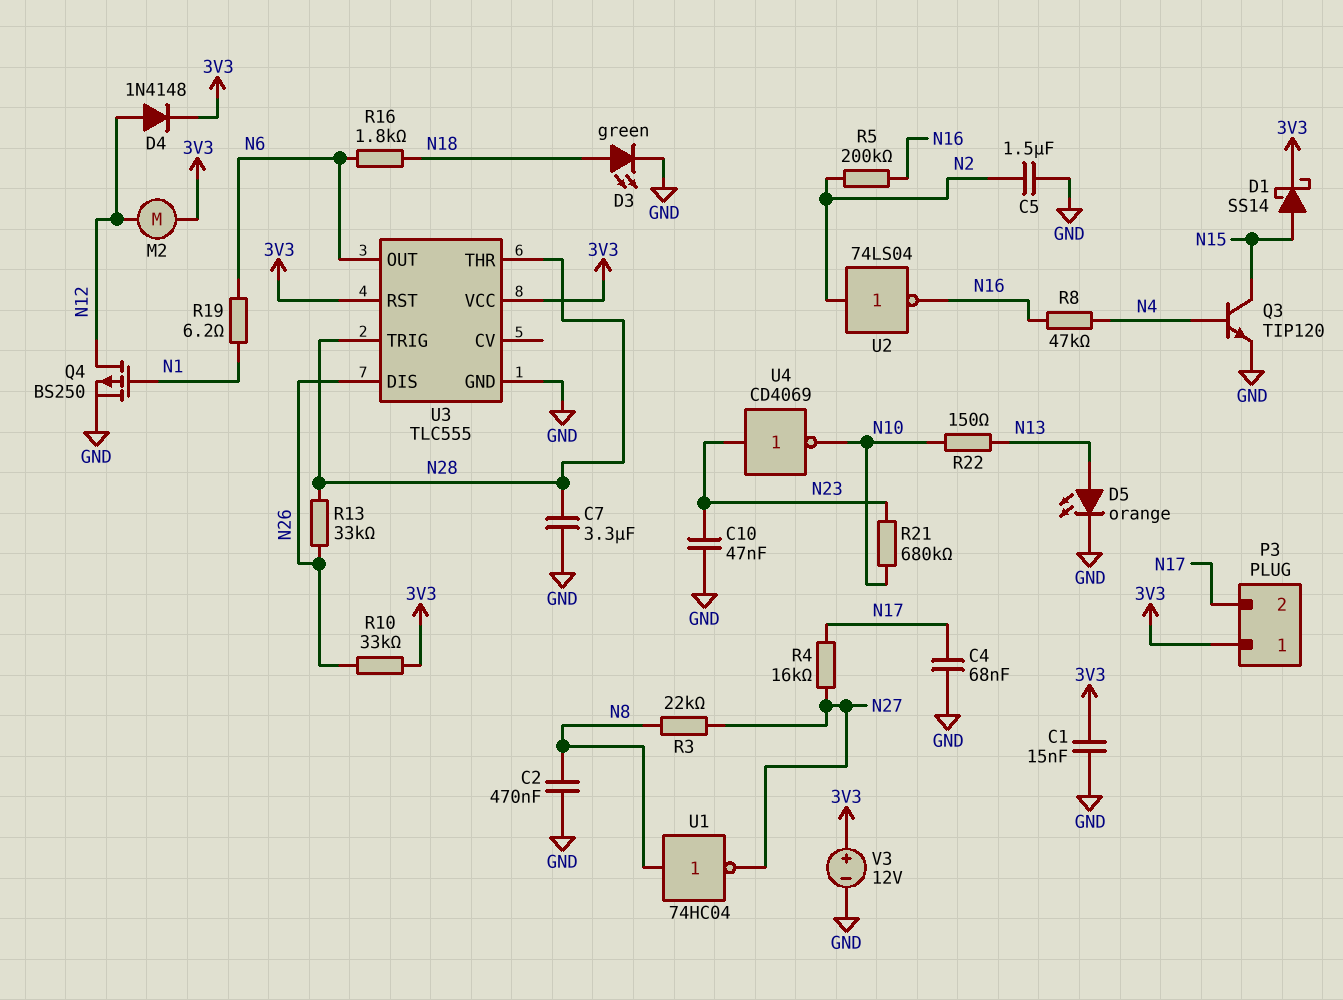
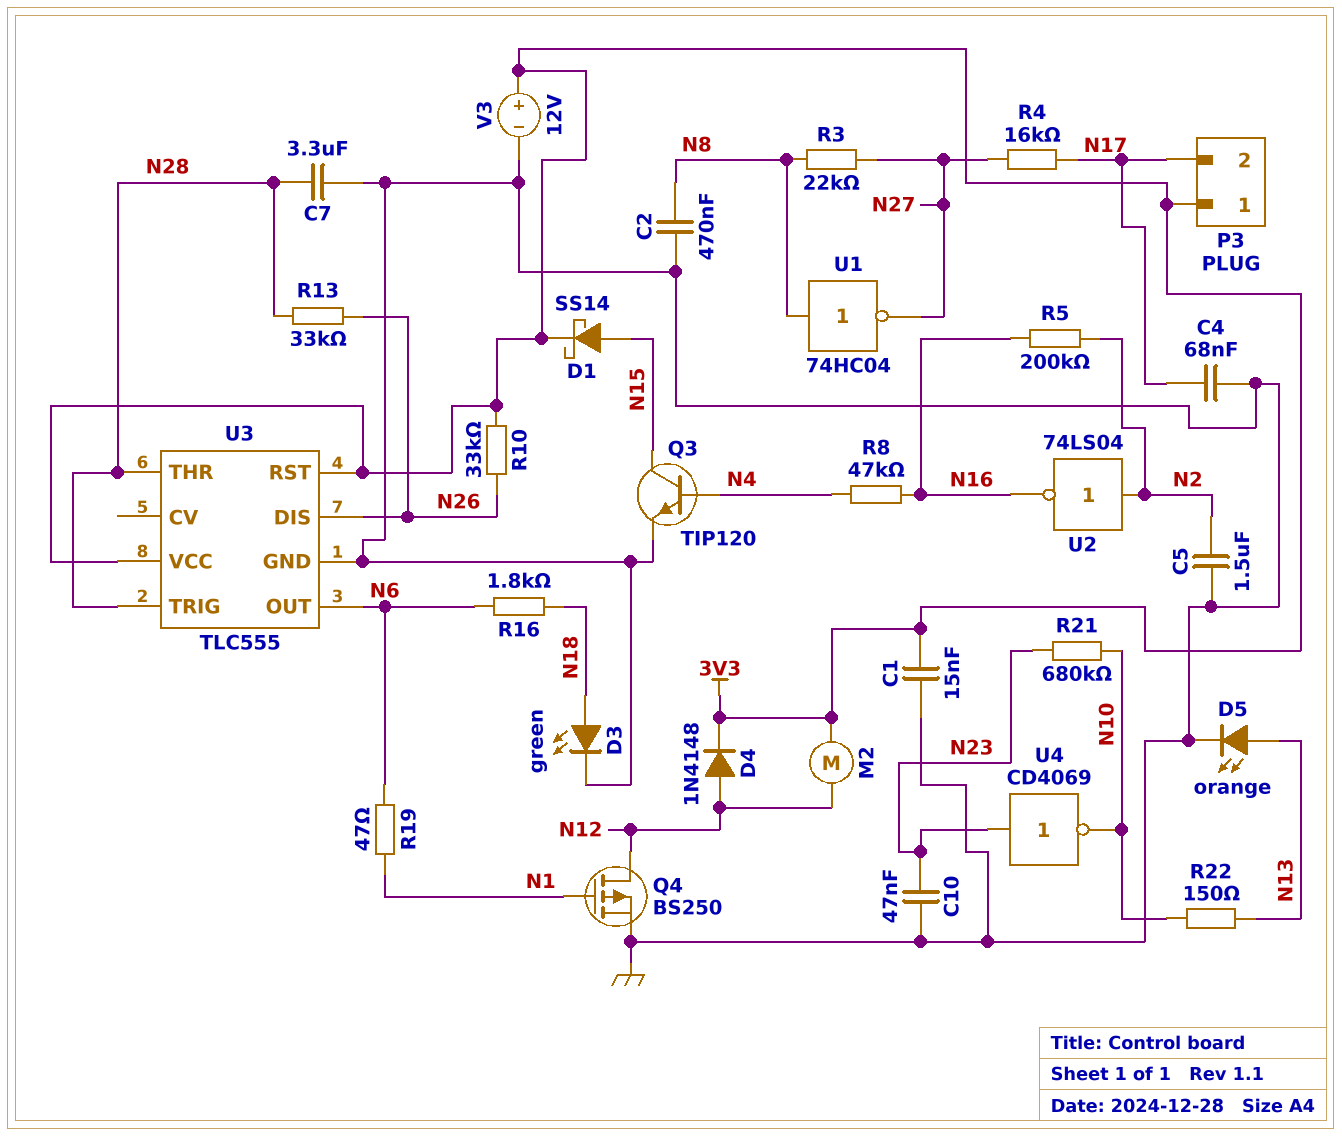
R19: 6.2 (N1, N6) -> 47 (N1, N6)

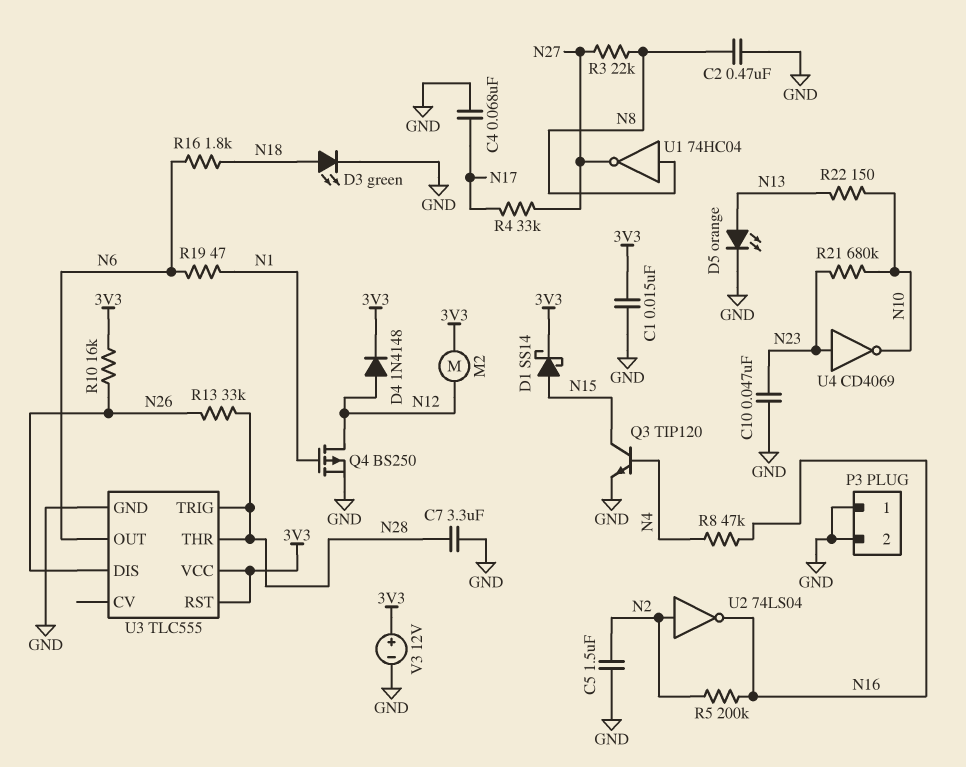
P3 pin 1: 3V3 -> GND
P3 pin 2: N17 -> GND
R4: 16k (N17, N27) -> 33k (N17, N27)
R10: 33k (3V3, N26) -> 16k (3V3, N26)

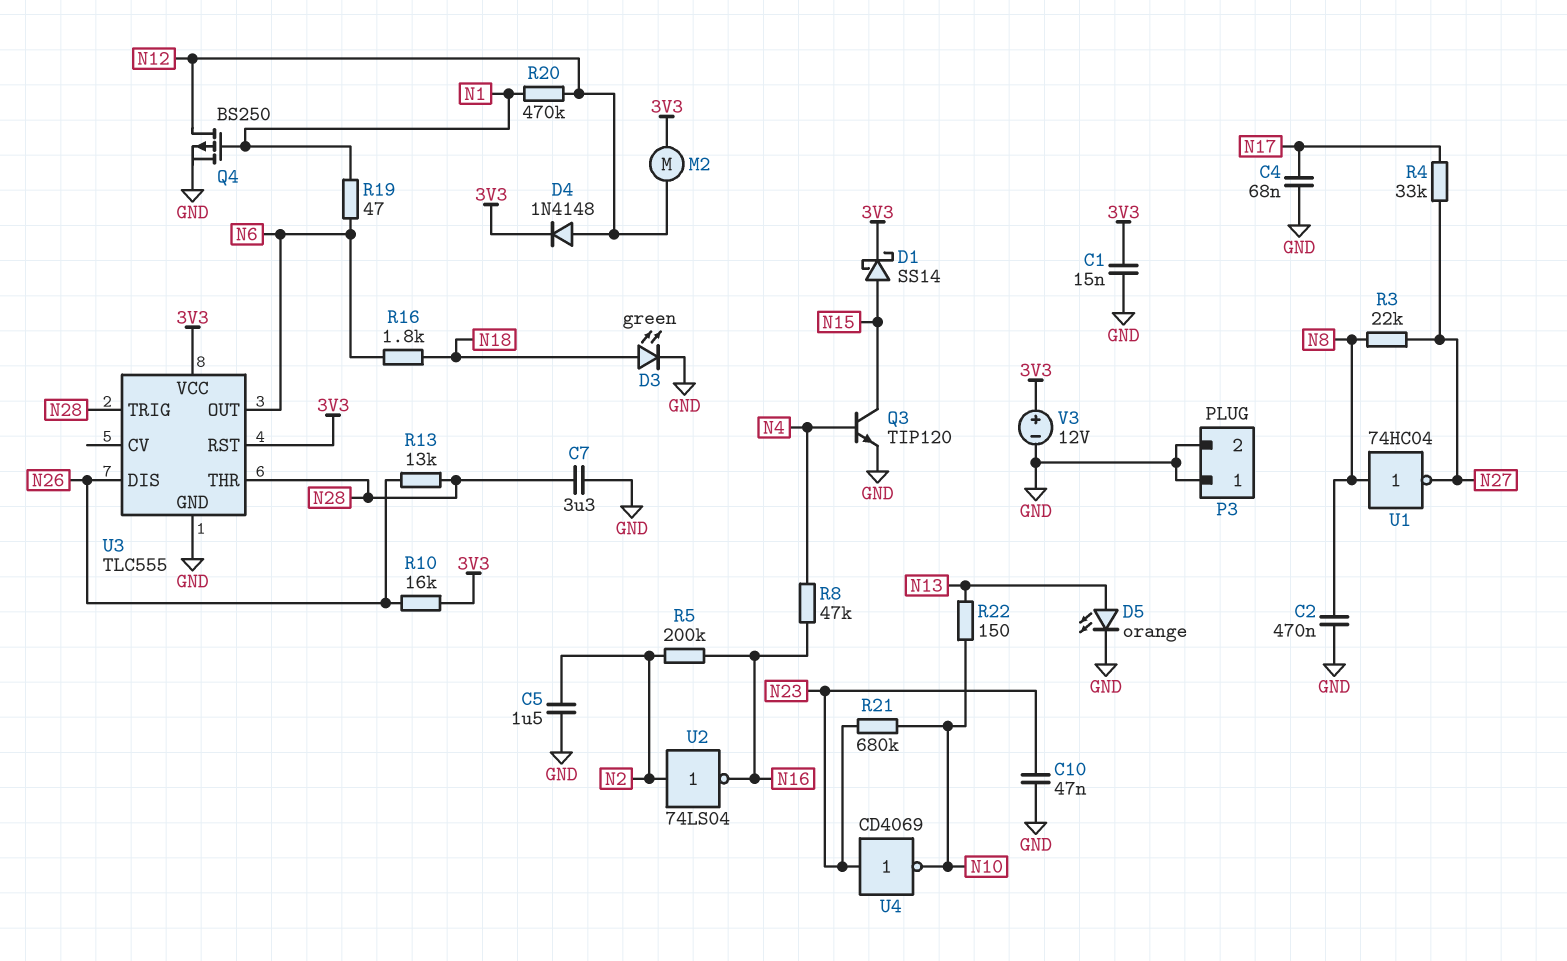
R13: 33k (N26, N28) -> 13k (N26, N28)
R20: none -> 470k (N1, N12)

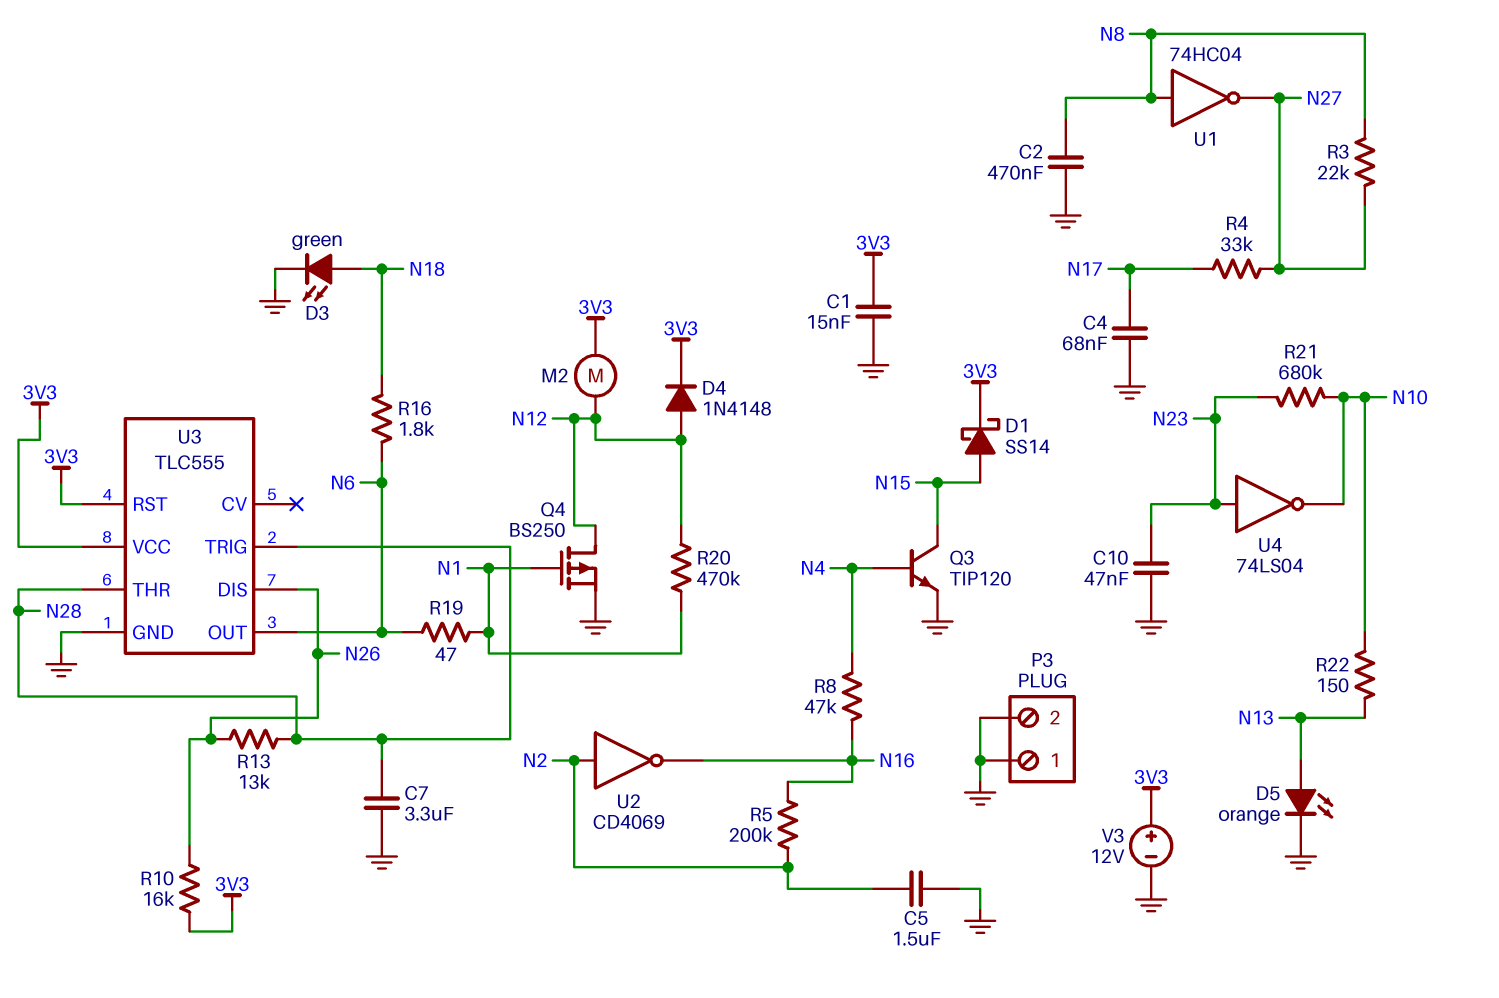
U2: NOT 74LS04 (in N2, out N16) -> NOT CD4069 (in N2, out N16)
U4: NOT CD4069 (in N23, out N10) -> NOT 74LS04 (in N23, out N10)

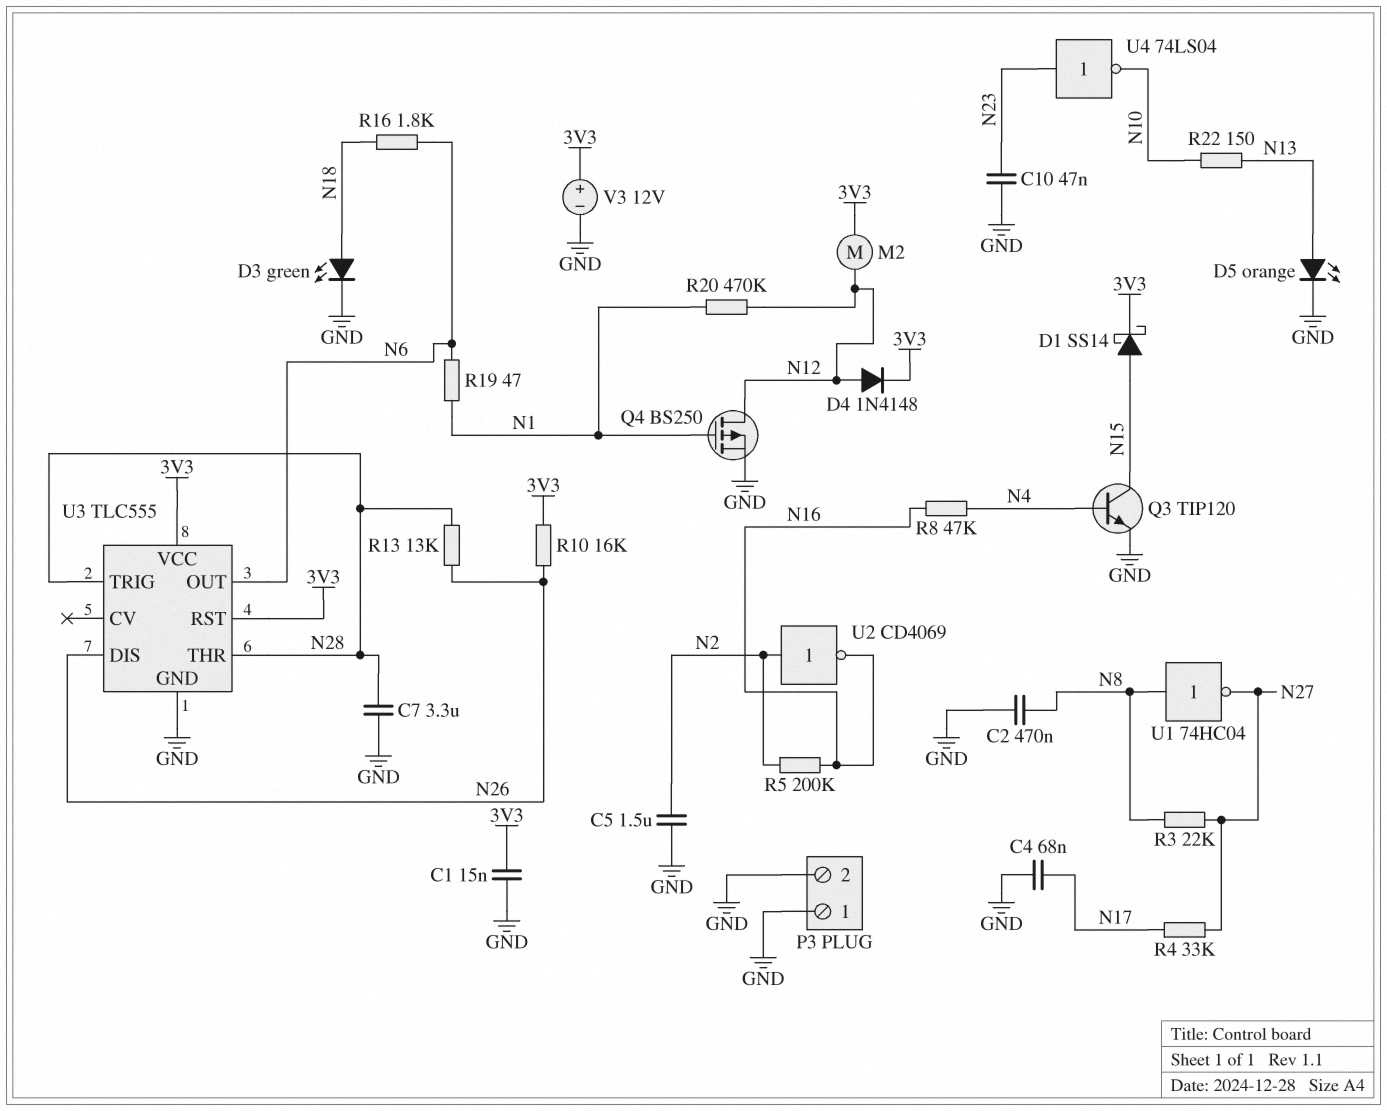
R21: 680k (N10, N23) -> none

